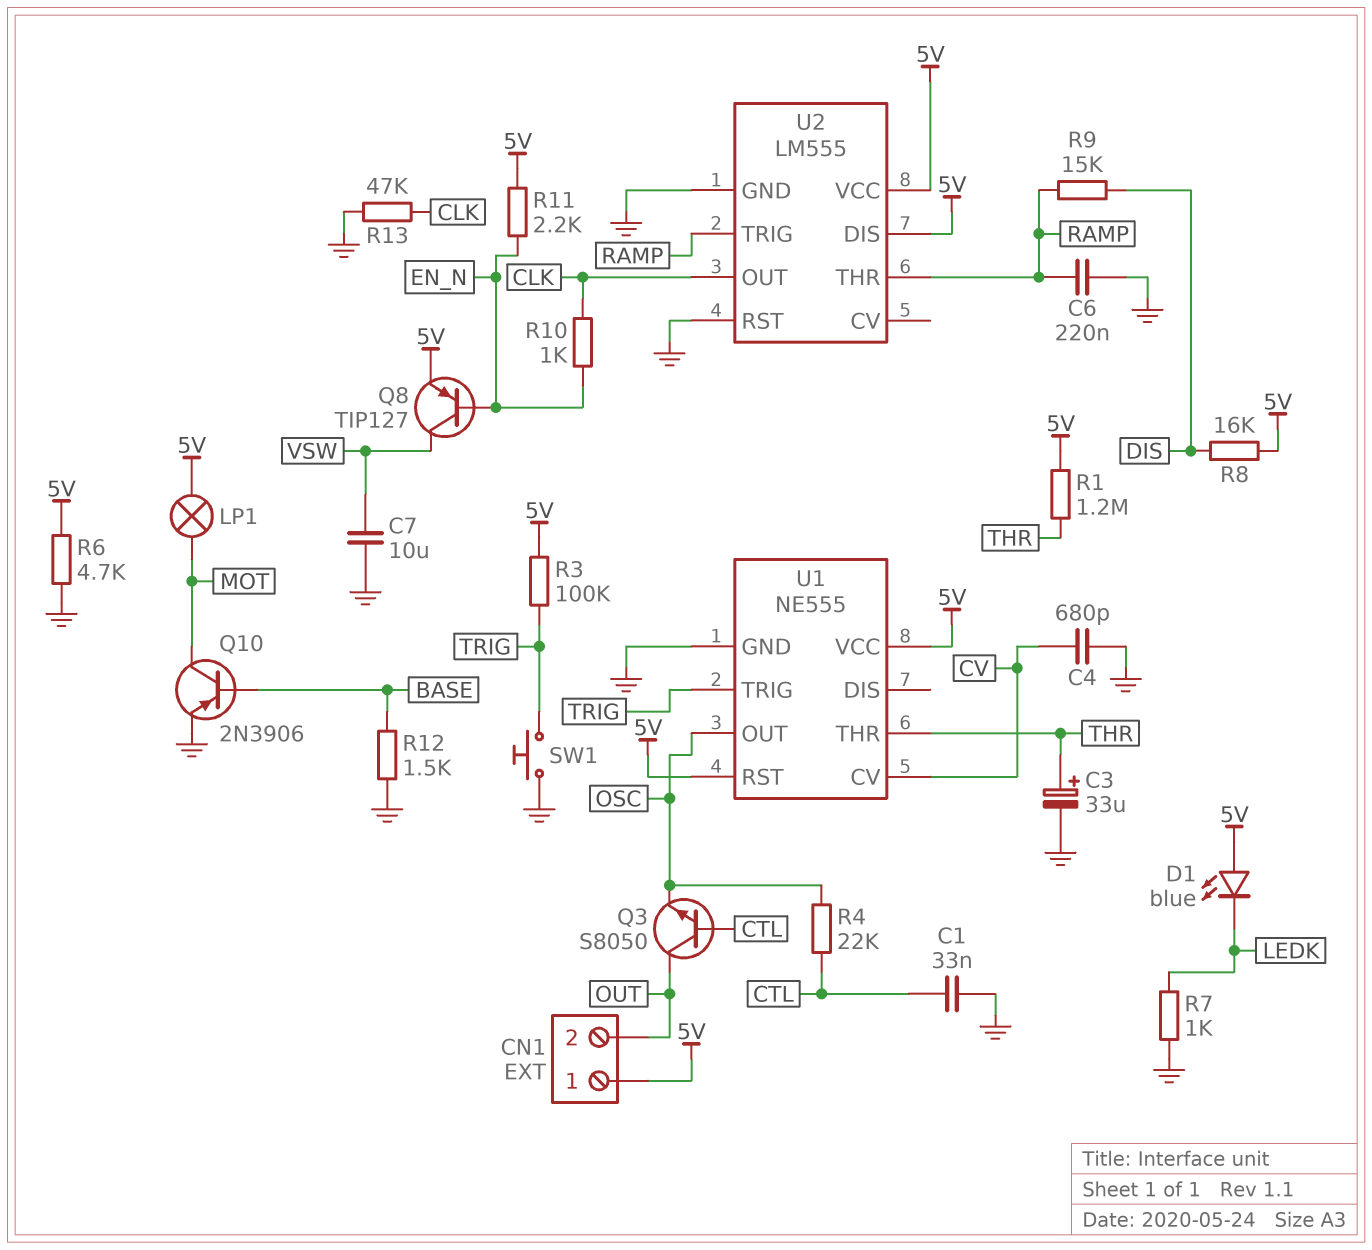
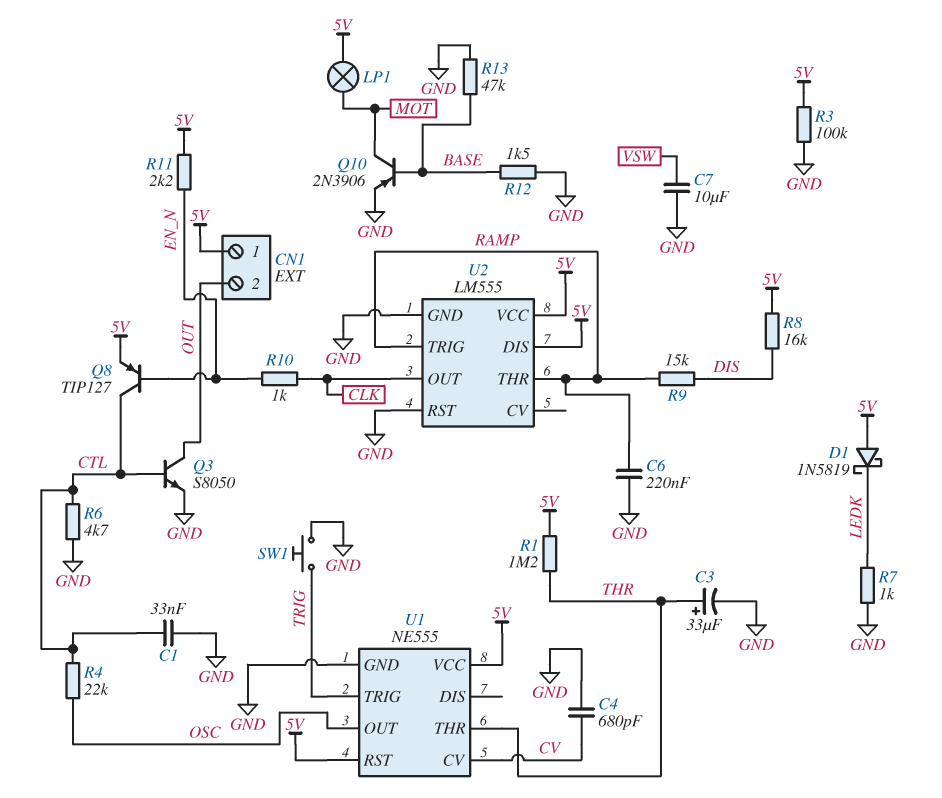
D1: LED blue (A 5V, K LEDK) -> schottky 1N5819 (A 5V, K LEDK)
Q3: NPN S8050 (B CTL, C OUT, E OSC) -> NPN S8050 (B CTL, C OUT, E GND)
Q8: PNP TIP127 (B EN_N, C VSW, E 5V) -> PNP TIP127 (B EN_N, C CTL, E 5V)
R3: 100k (5V, TRIG) -> 100k (5V, GND)
R6: 4.7k (5V, GND) -> 4.7k (CTL, GND)
R13: 47k (CLK, GND) -> 47k (BASE, GND)

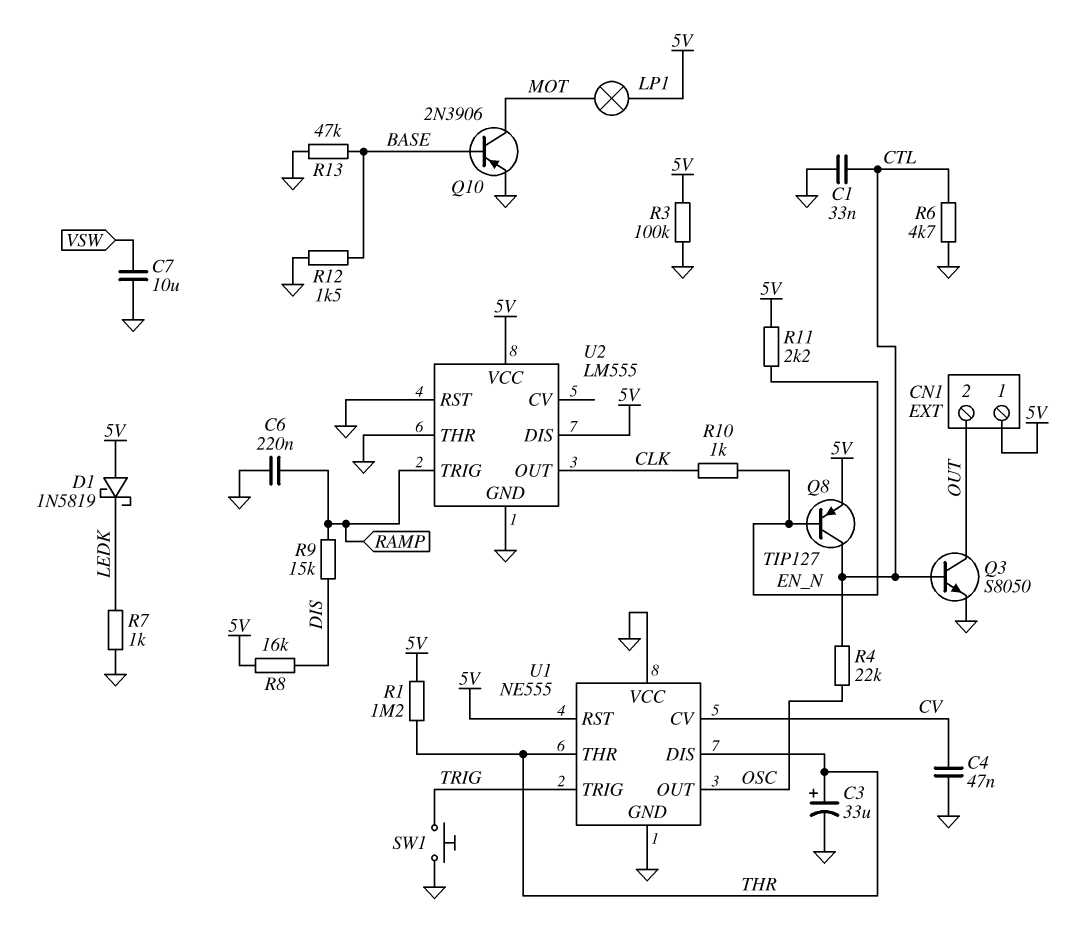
C4: 680pF (CV, GND) -> 47nF (CV, GND)
U1 pin DIS: none -> THR
U1 pin VCC: 5V -> GND
U2 pin THR: RAMP -> GND

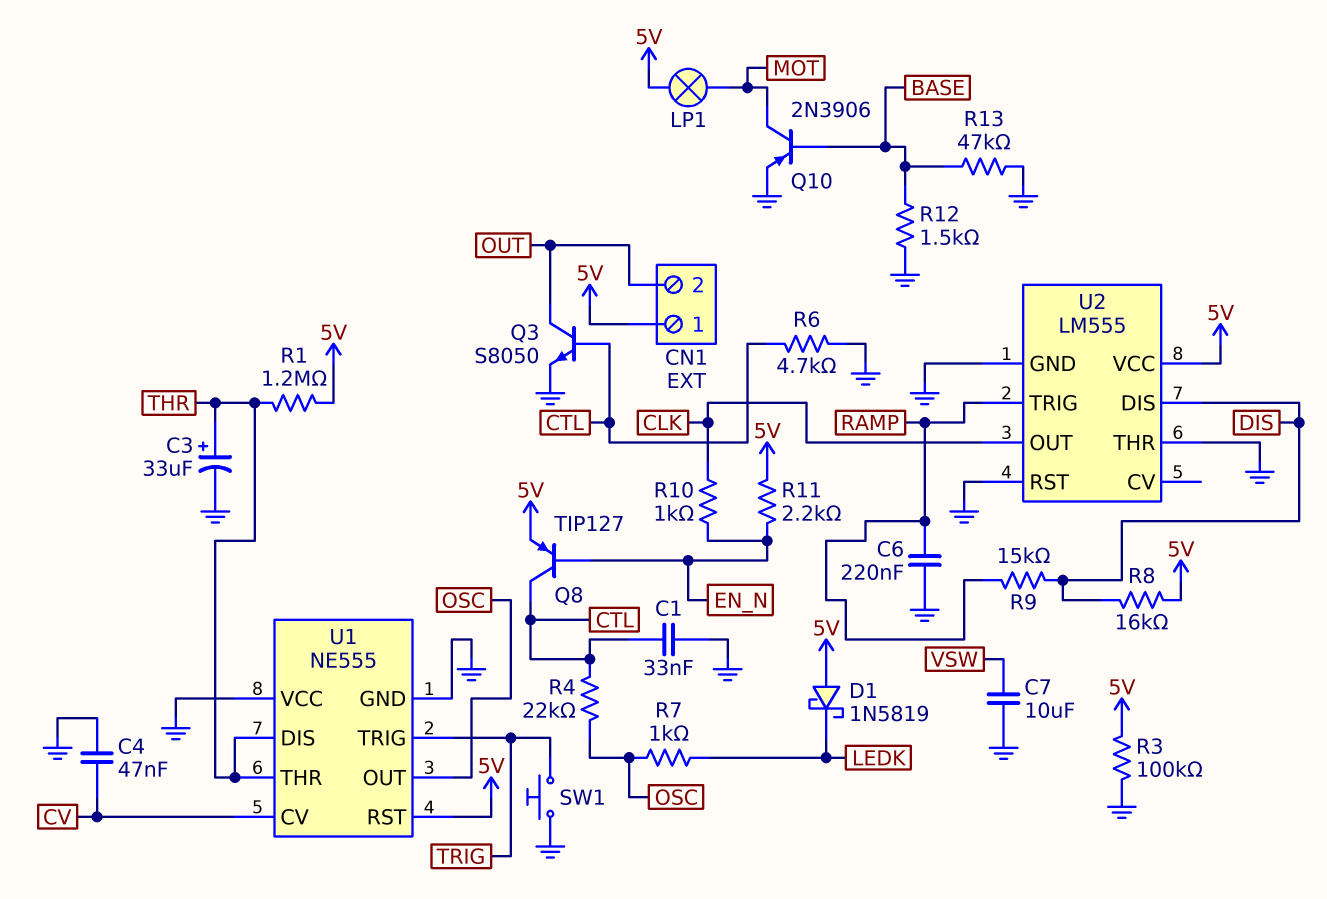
R7: 1k (GND, LEDK) -> 1k (LEDK, OSC)
U2 pin DIS: 5V -> DIS

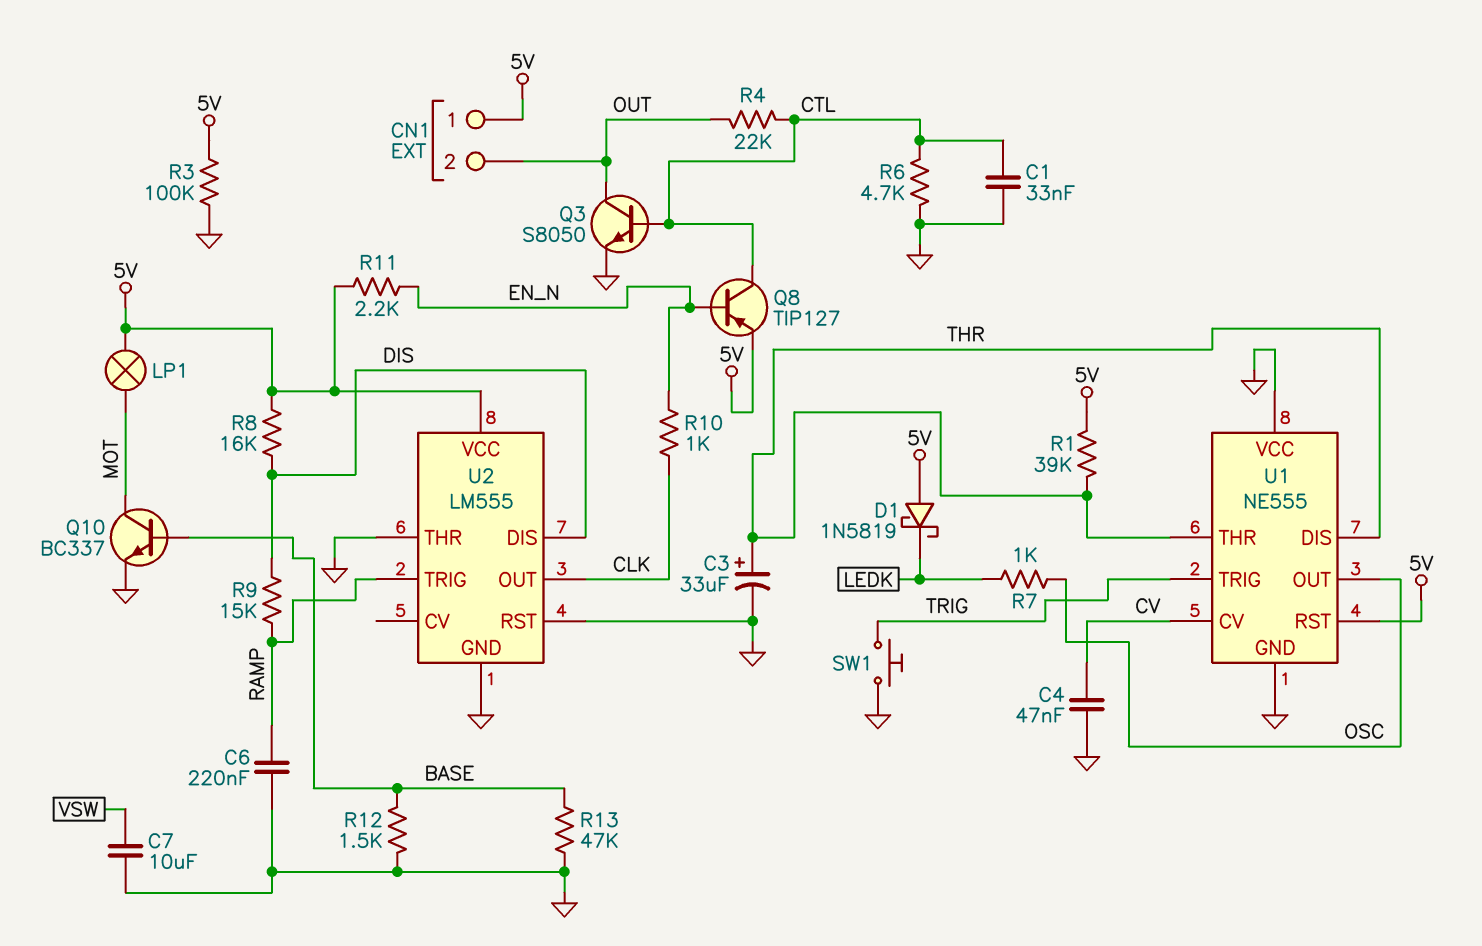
Q10: PNP 2N3906 (B BASE, C MOT, E GND) -> NPN BC337 (B BASE, C MOT, E GND)
R1: 1.2M (5V, THR) -> 39k (5V, THR)
R4: 22k (CTL, OSC) -> 22k (CTL, OUT)

